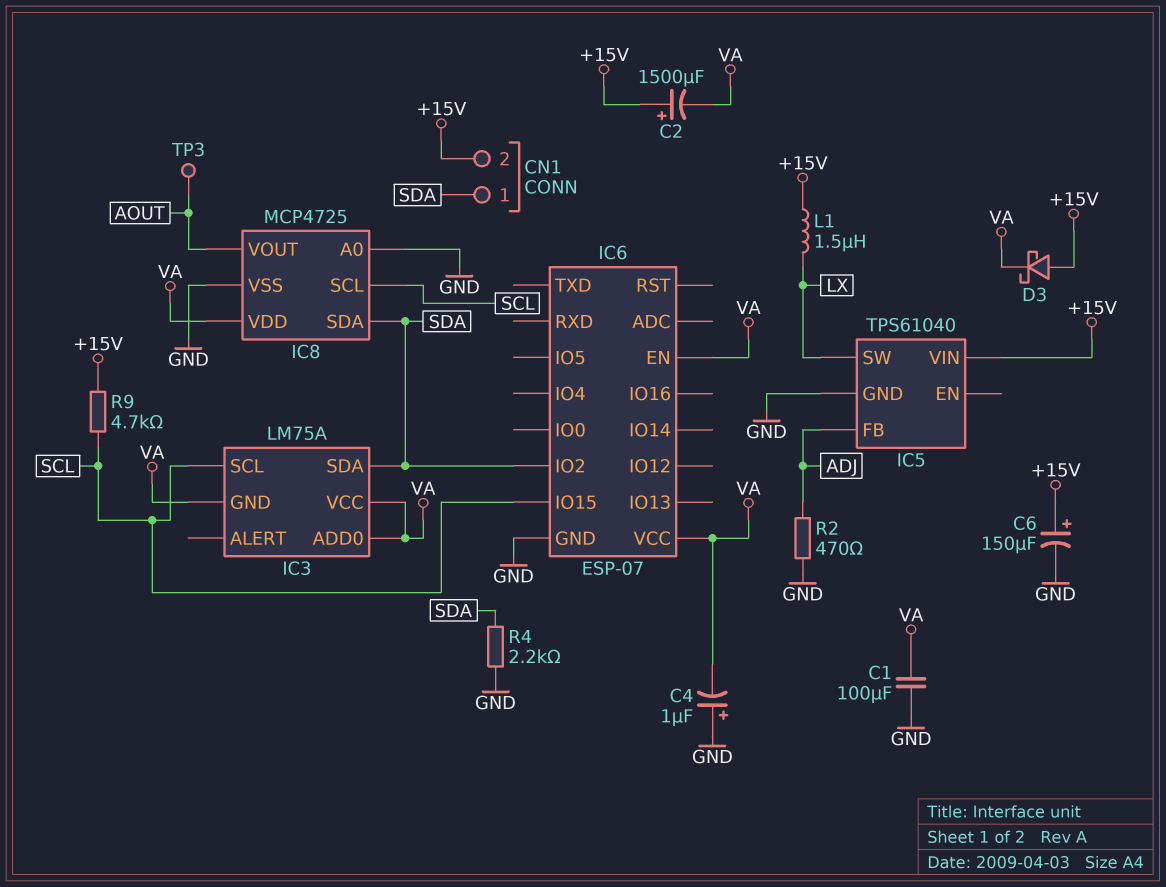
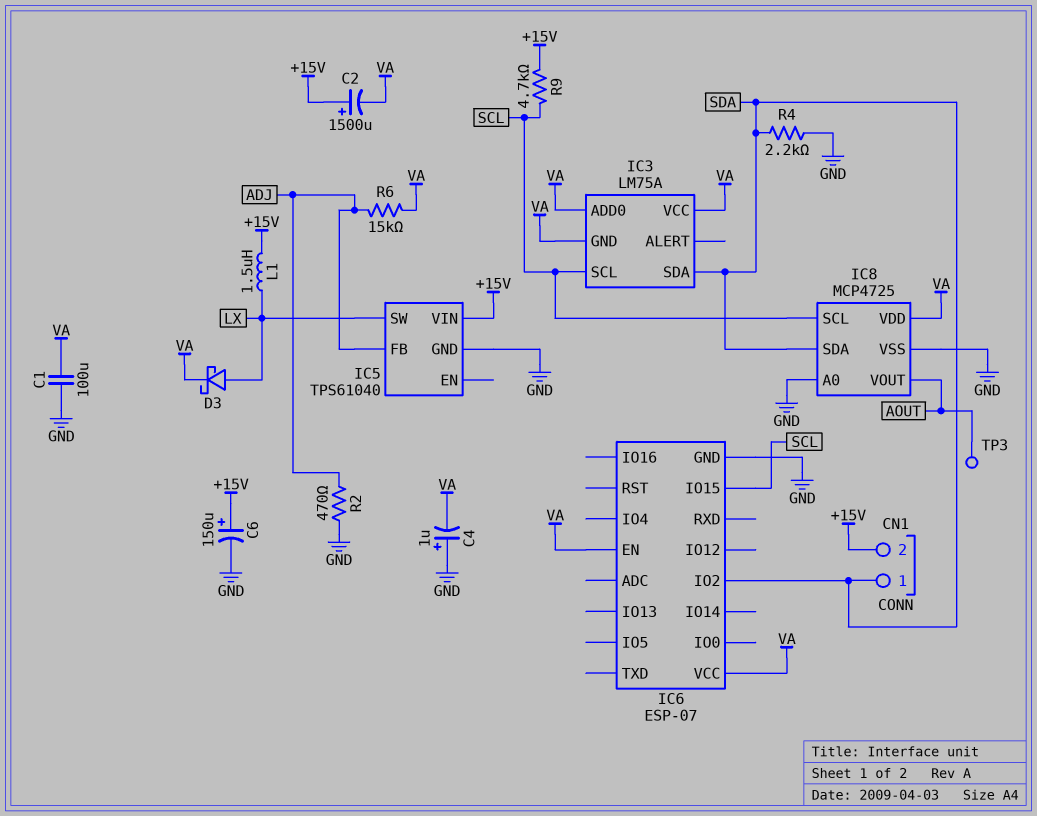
D3: schottky (A +15V, K VA) -> schottky (A LX, K VA)
R6: none -> 15k (ADJ, VA)

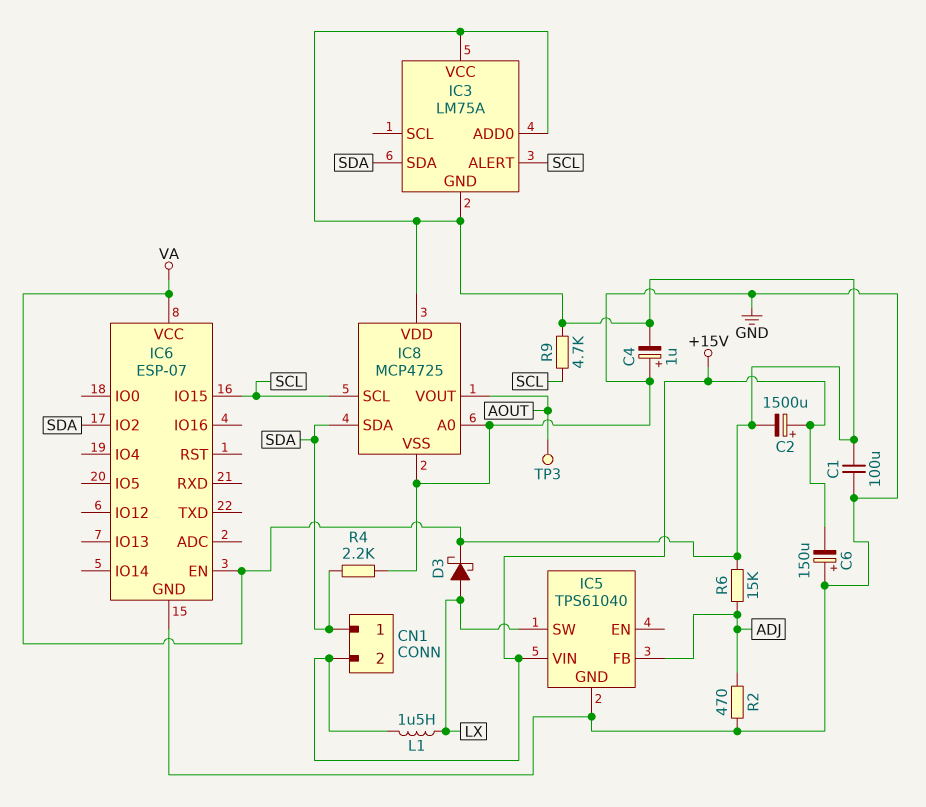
C6: 150uF (plus +15V, minus GND) -> 150uF (plus GND, minus +15V)
IC3 pin ALERT: none -> SCL
IC3 pin SCL: SCL -> none
R9: 4.7k (+15V, SCL) -> 4.7k (SCL, VA)

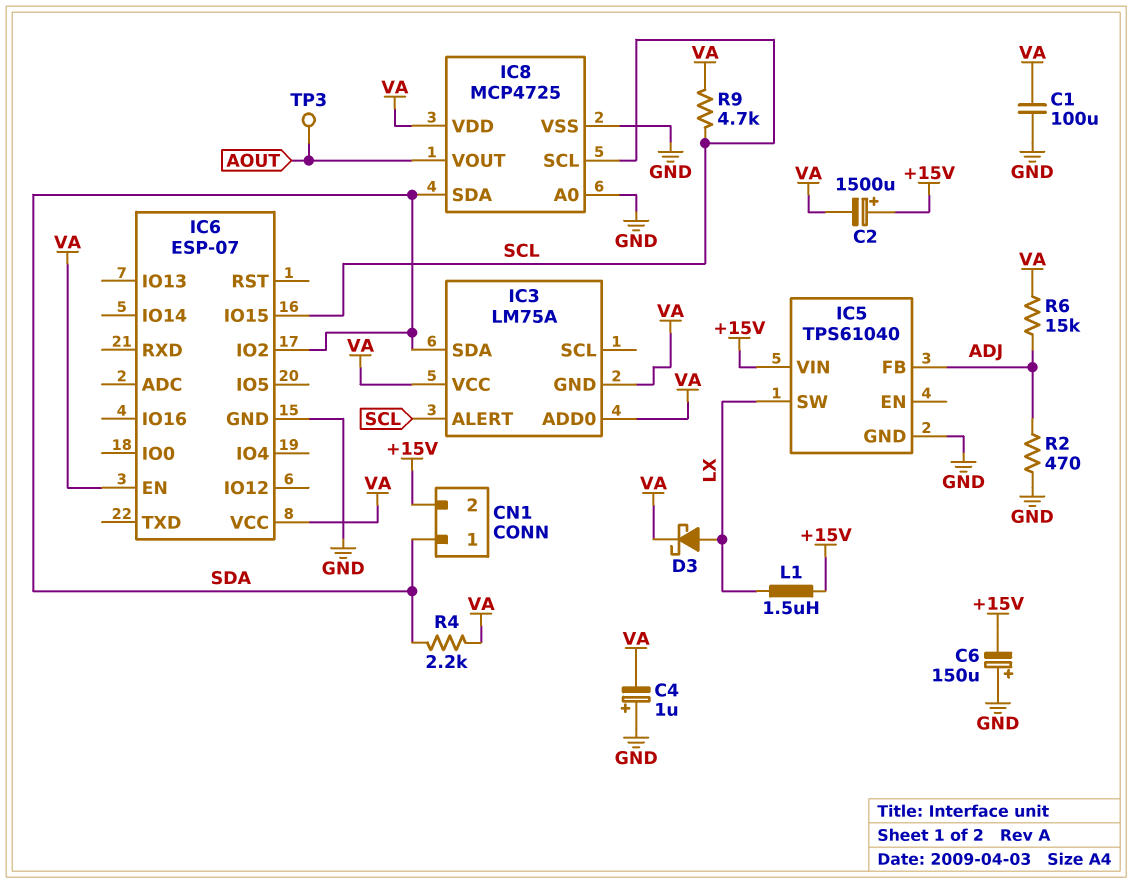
R4: 2.2k (GND, SDA) -> 2.2k (SDA, VA)

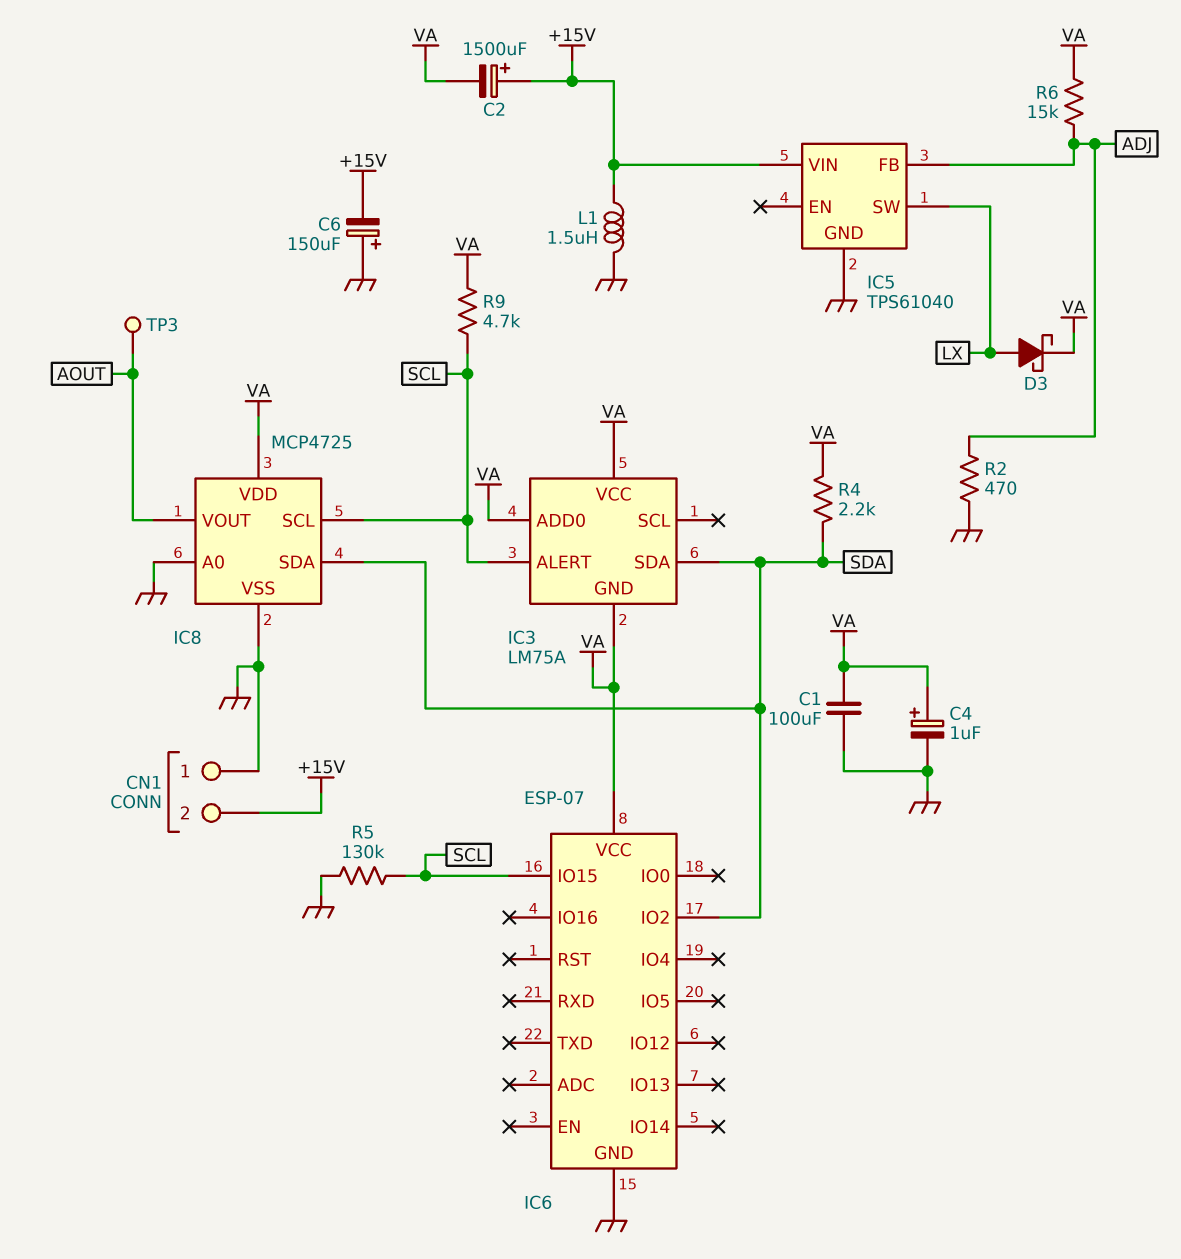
C4: 1uF (plus GND, minus VA) -> 1uF (plus VA, minus GND)
CN1 pin 1: SDA -> GND
IC6 pin EN: VA -> none
L1: 1.5uH (+15V, LX) -> 1.5uH (+15V, GND)
R5: none -> 130k (GND, SCL)

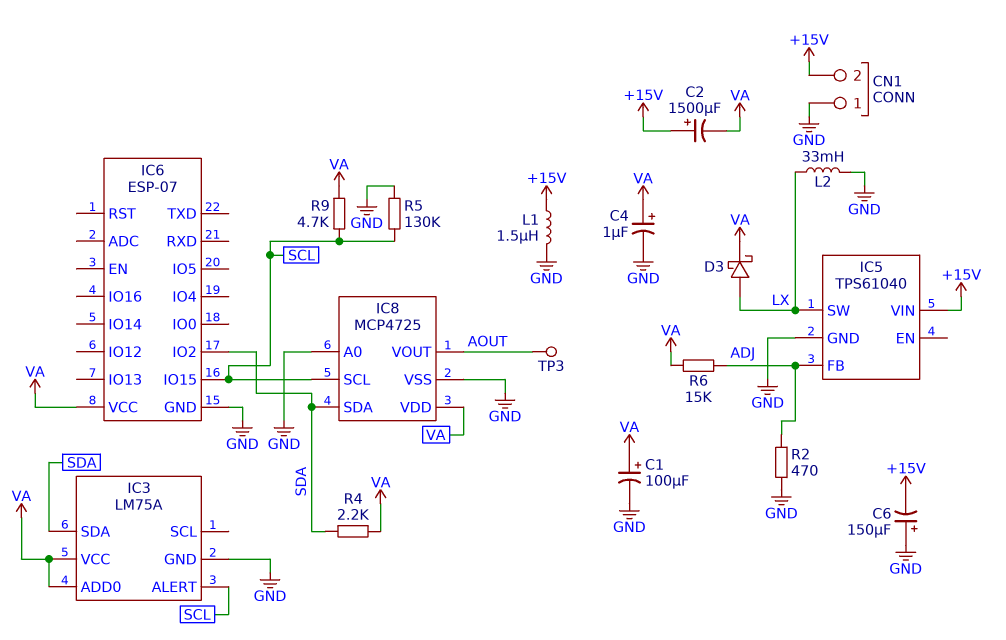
C1: 100uF (GND, VA) -> 100uF (plus VA, minus GND)
IC3 pin GND: VA -> GND
L2: none -> 33mH (GND, LX)

